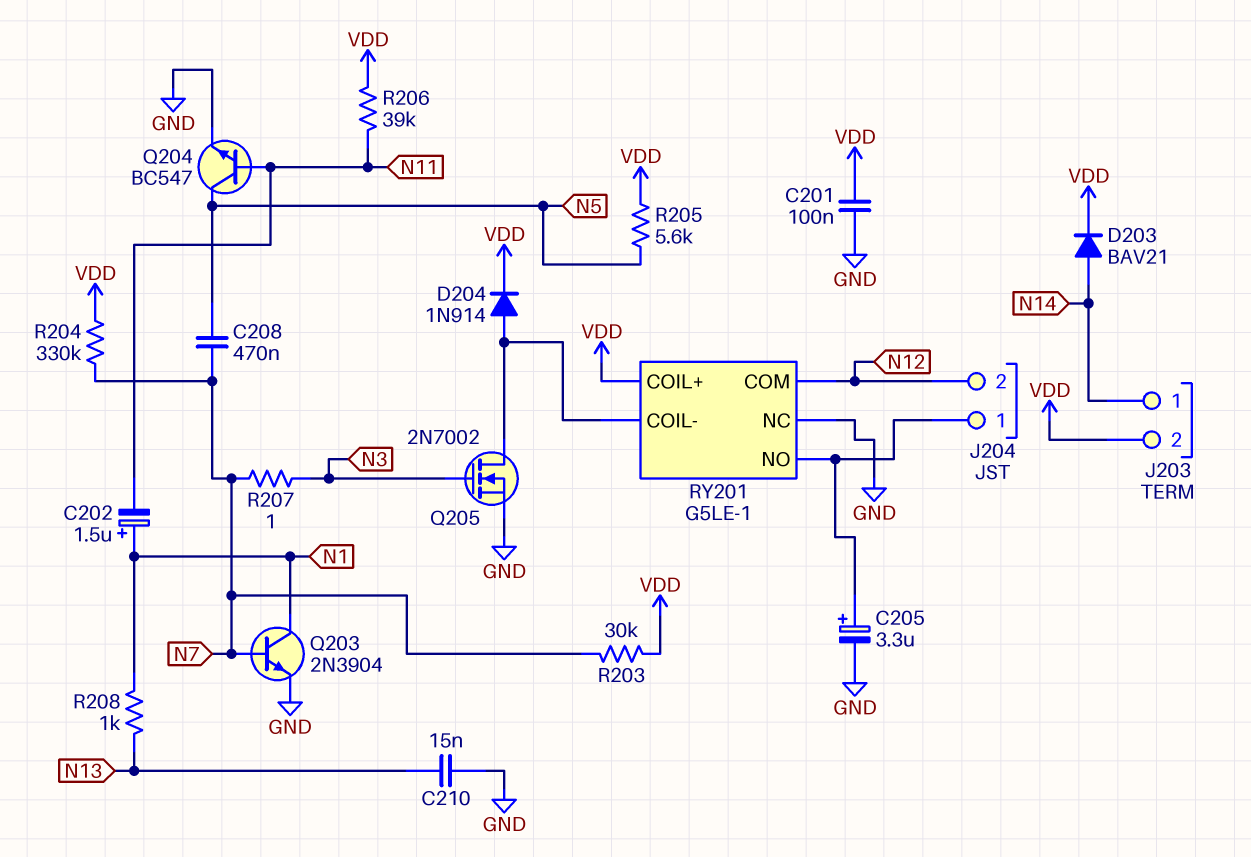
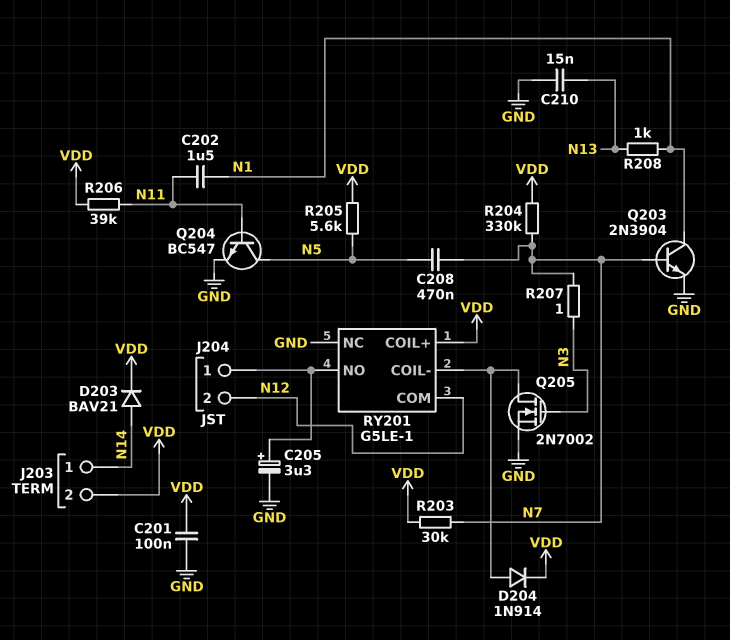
C202: 1.5uF (plus N1, minus N11) -> 1.5uF (N1, N11)

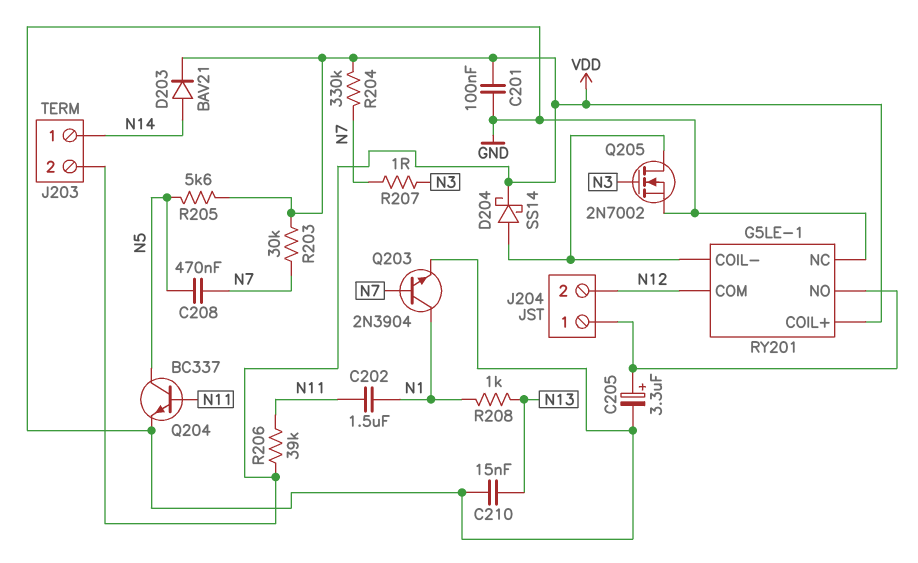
D204: diode 1N914 (A RY201/COIL-, K VDD) -> schottky SS14 (A RY201/COIL-, K VDD)
Q204: NPN BC547 (B N11, C N5, E GND) -> NPN BC337 (B N11, C N5, E GND)

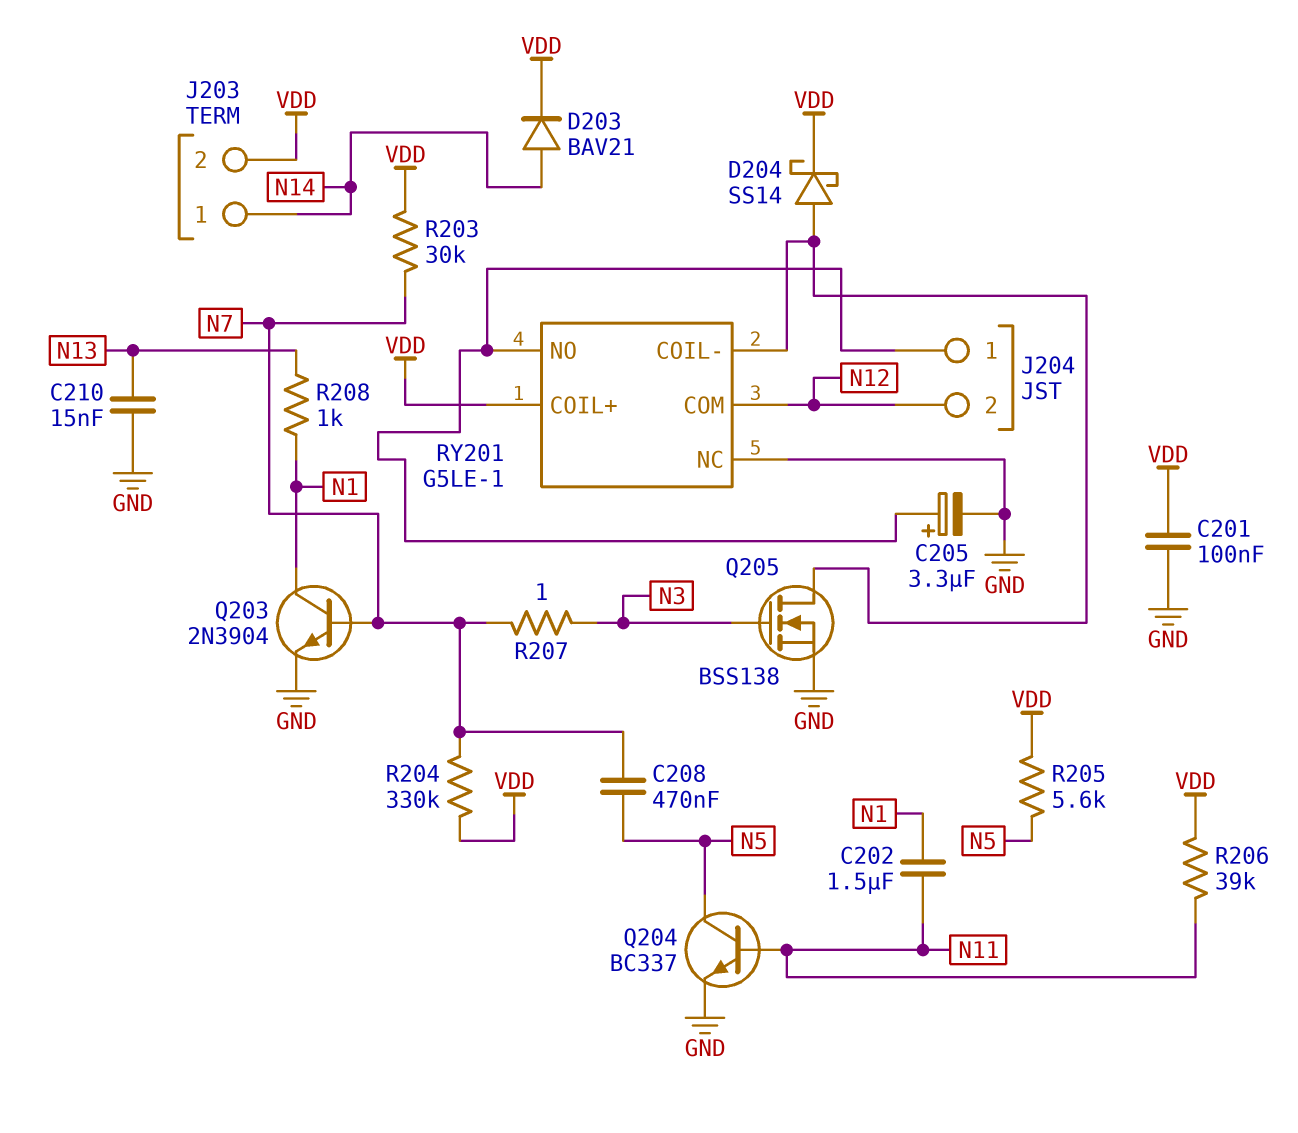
Q205: NMOS 2N7002 (G N3, D RY201/COIL-, S GND) -> NMOS BSS138 (G N3, D RY201/COIL-, S GND)

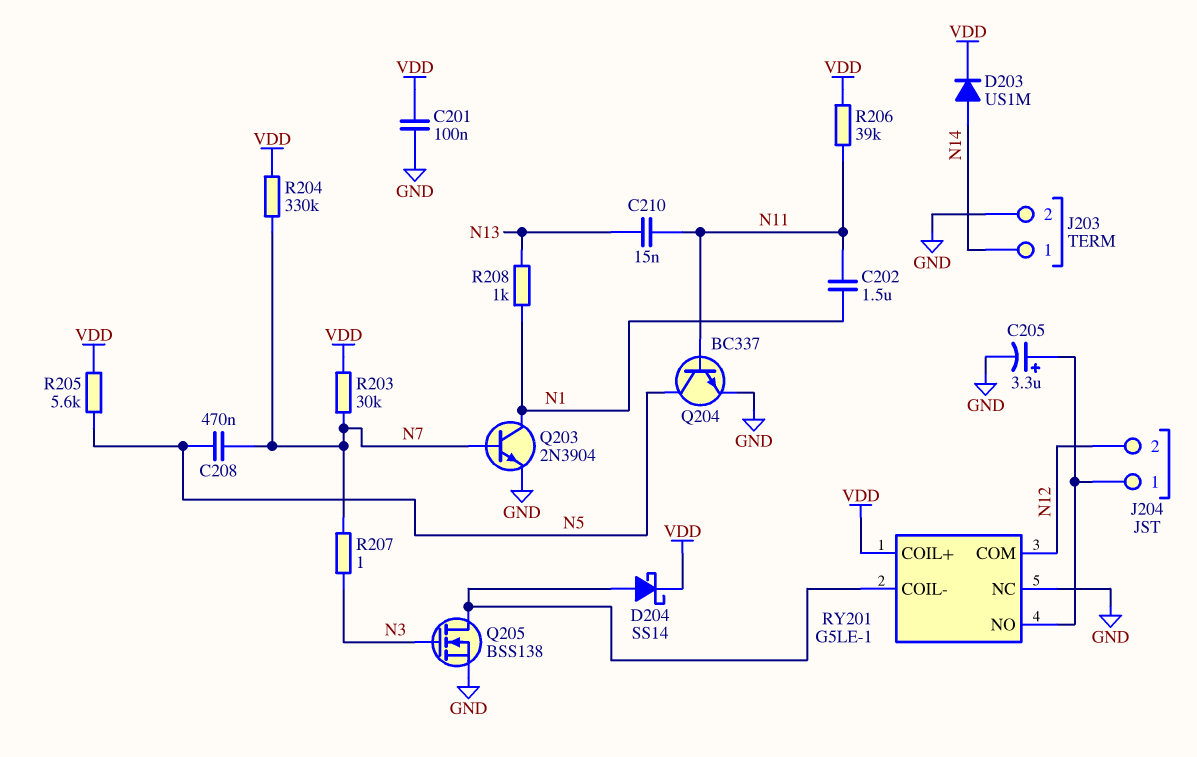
C210: 15nF (GND, N13) -> 15nF (N11, N13)
D203: diode BAV21 (A N14, K VDD) -> diode US1M (A N14, K VDD)
J203 pin 2: VDD -> GND

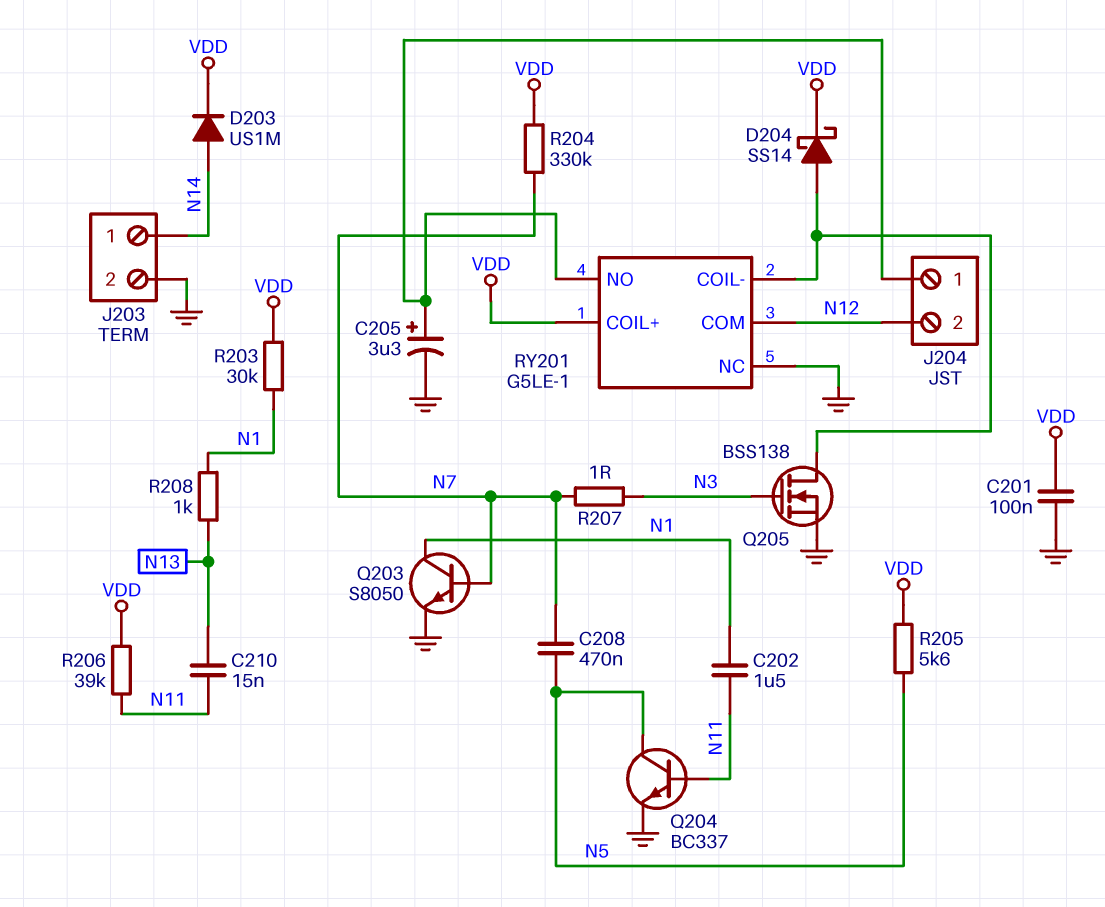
Q203: NPN 2N3904 (B N7, C N1, E GND) -> NPN S8050 (B N7, C N1, E GND)
R203: 30k (N7, VDD) -> 30k (N1, VDD)

